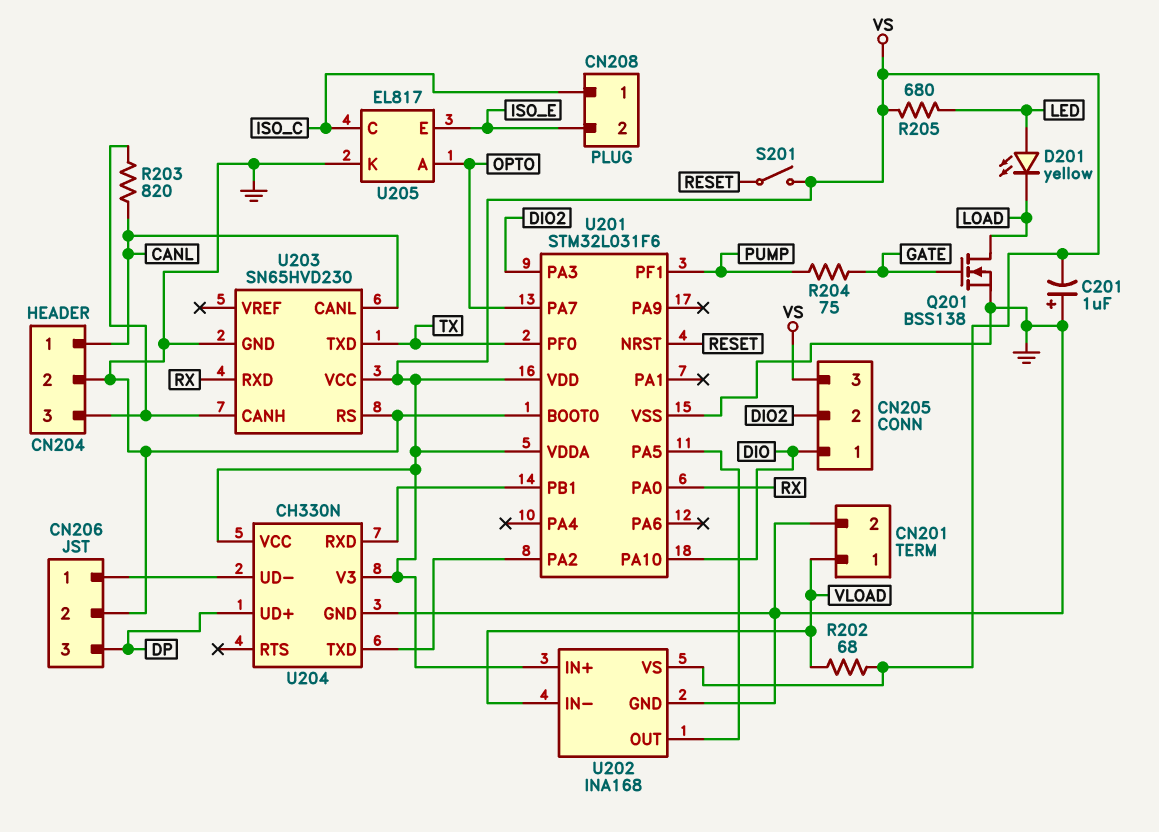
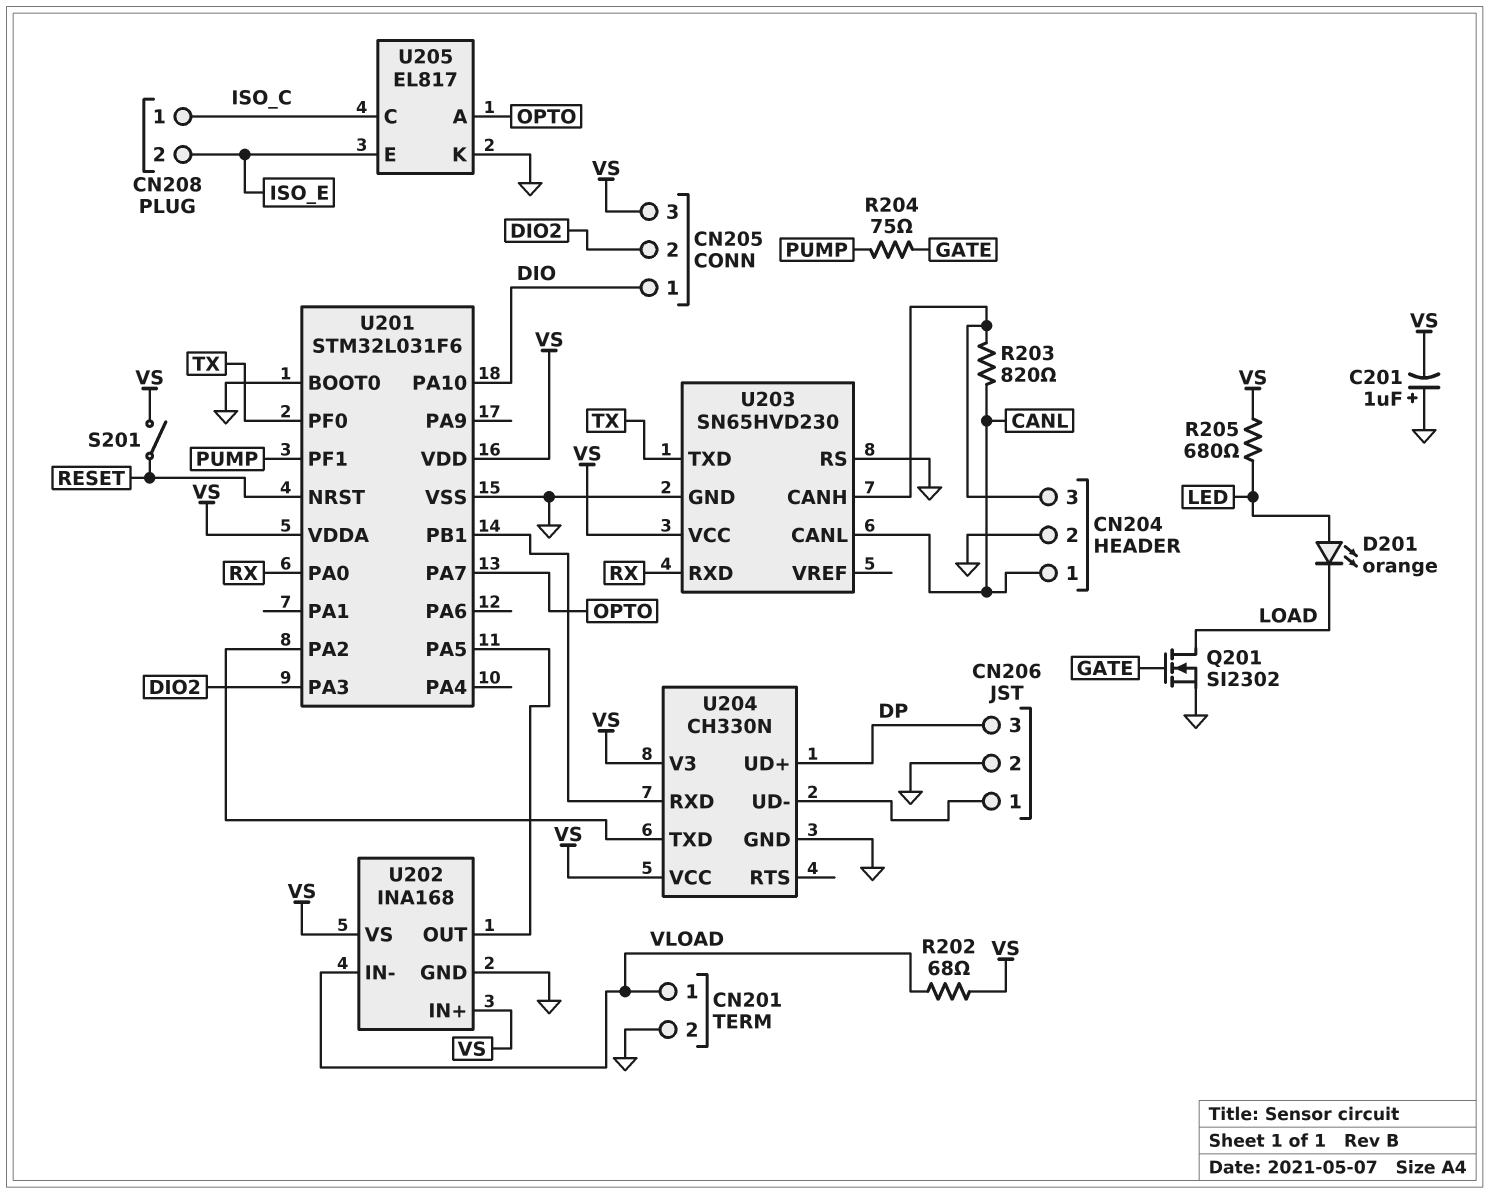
D201: LED yellow (A LED, K LOAD) -> LED orange (A LED, K LOAD)
Q201: NMOS BSS138 (G GATE, D LOAD, S GND) -> NMOS SI2302 (G GATE, D LOAD, S GND)

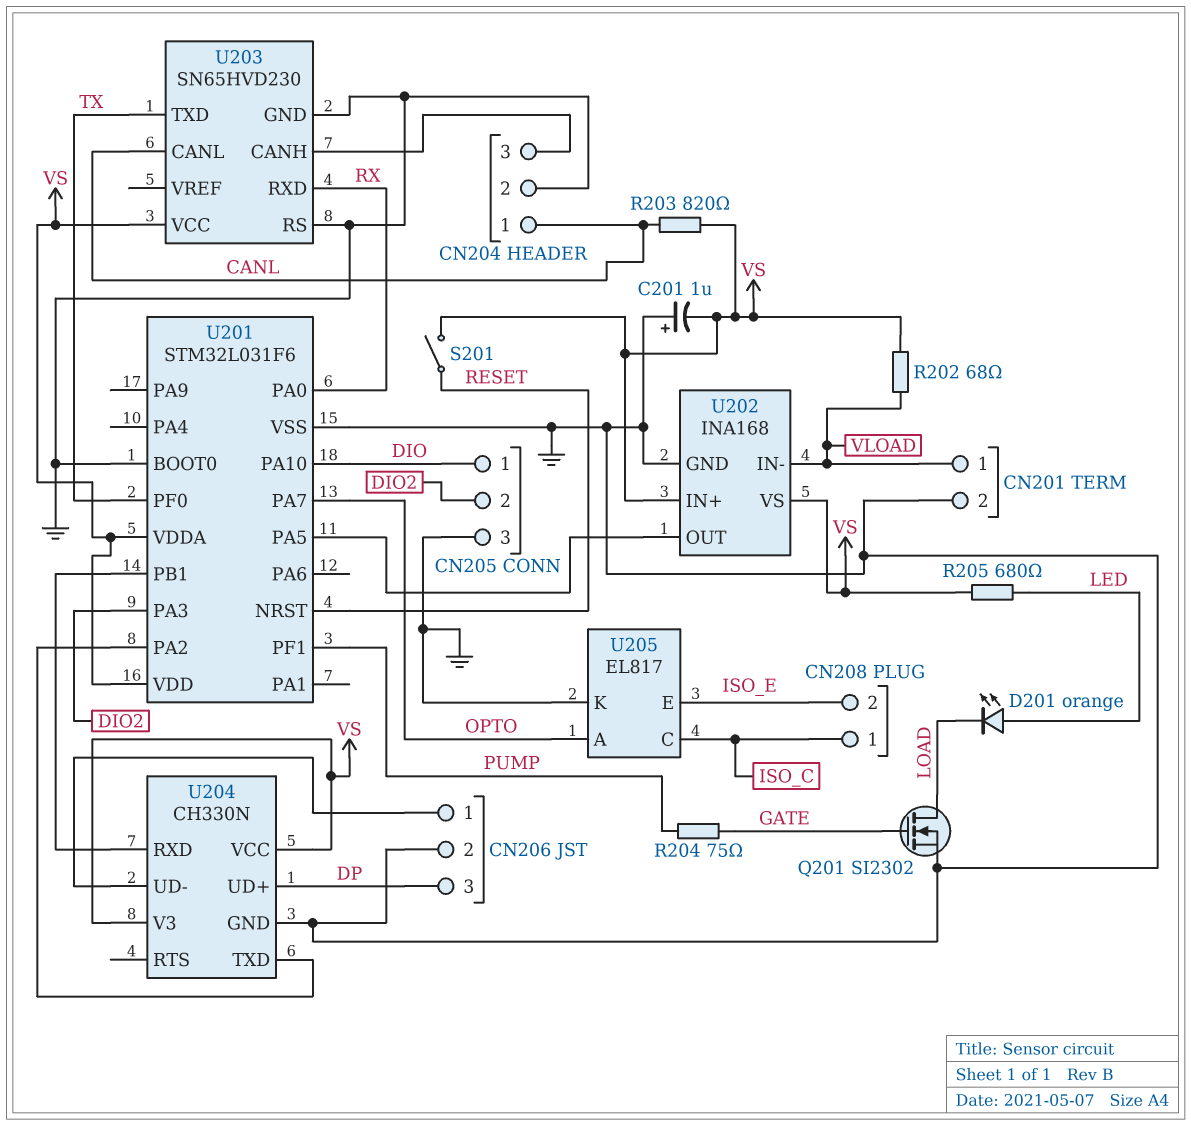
CN205 pin 3: VS -> GND
R203: 820 (CANL, CN204/3) -> 820 (CANL, VS)

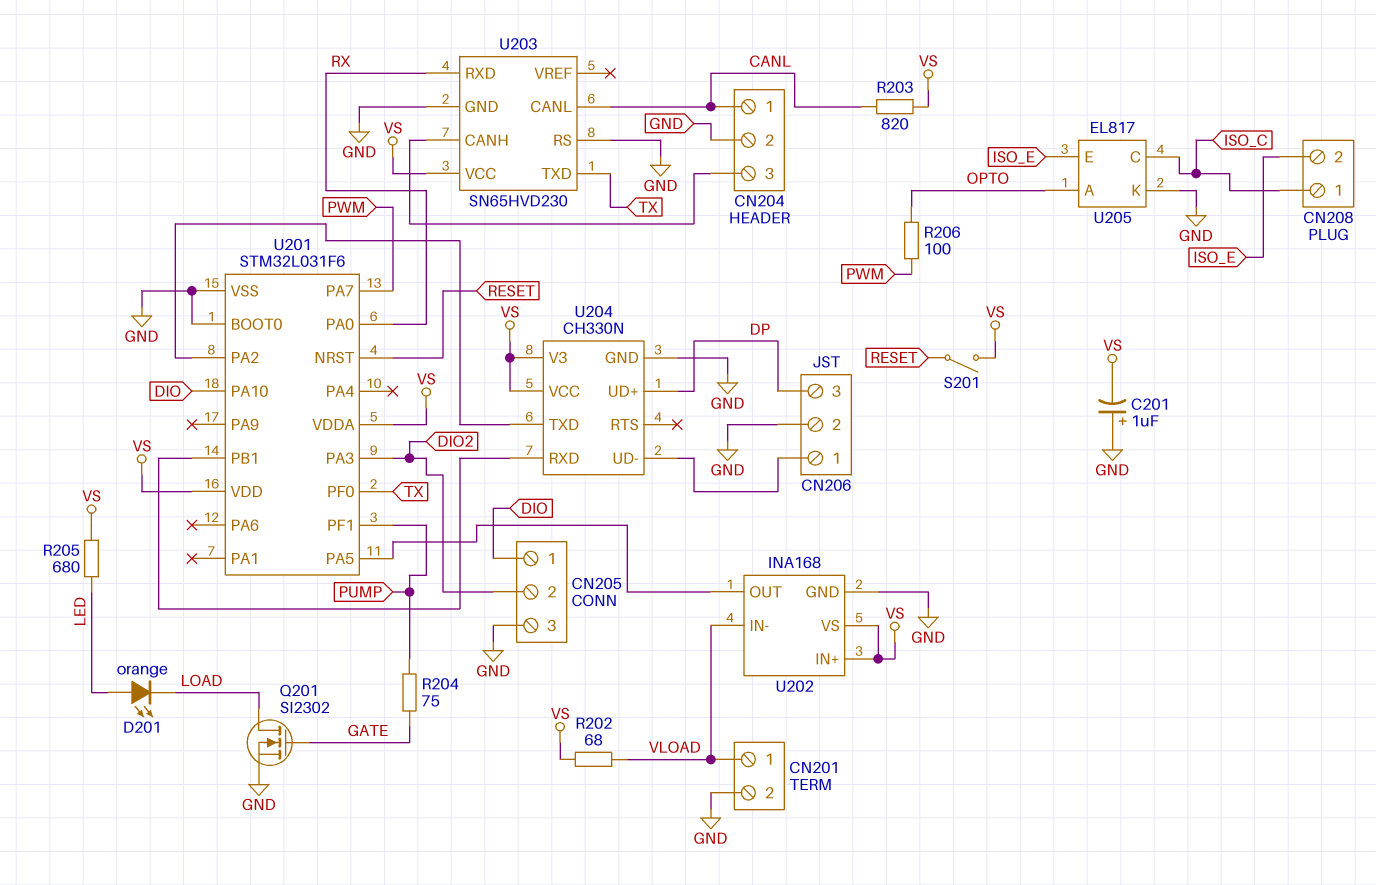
R206: none -> 100 (OPTO, PWM)
U201 pin PA7: OPTO -> PWM

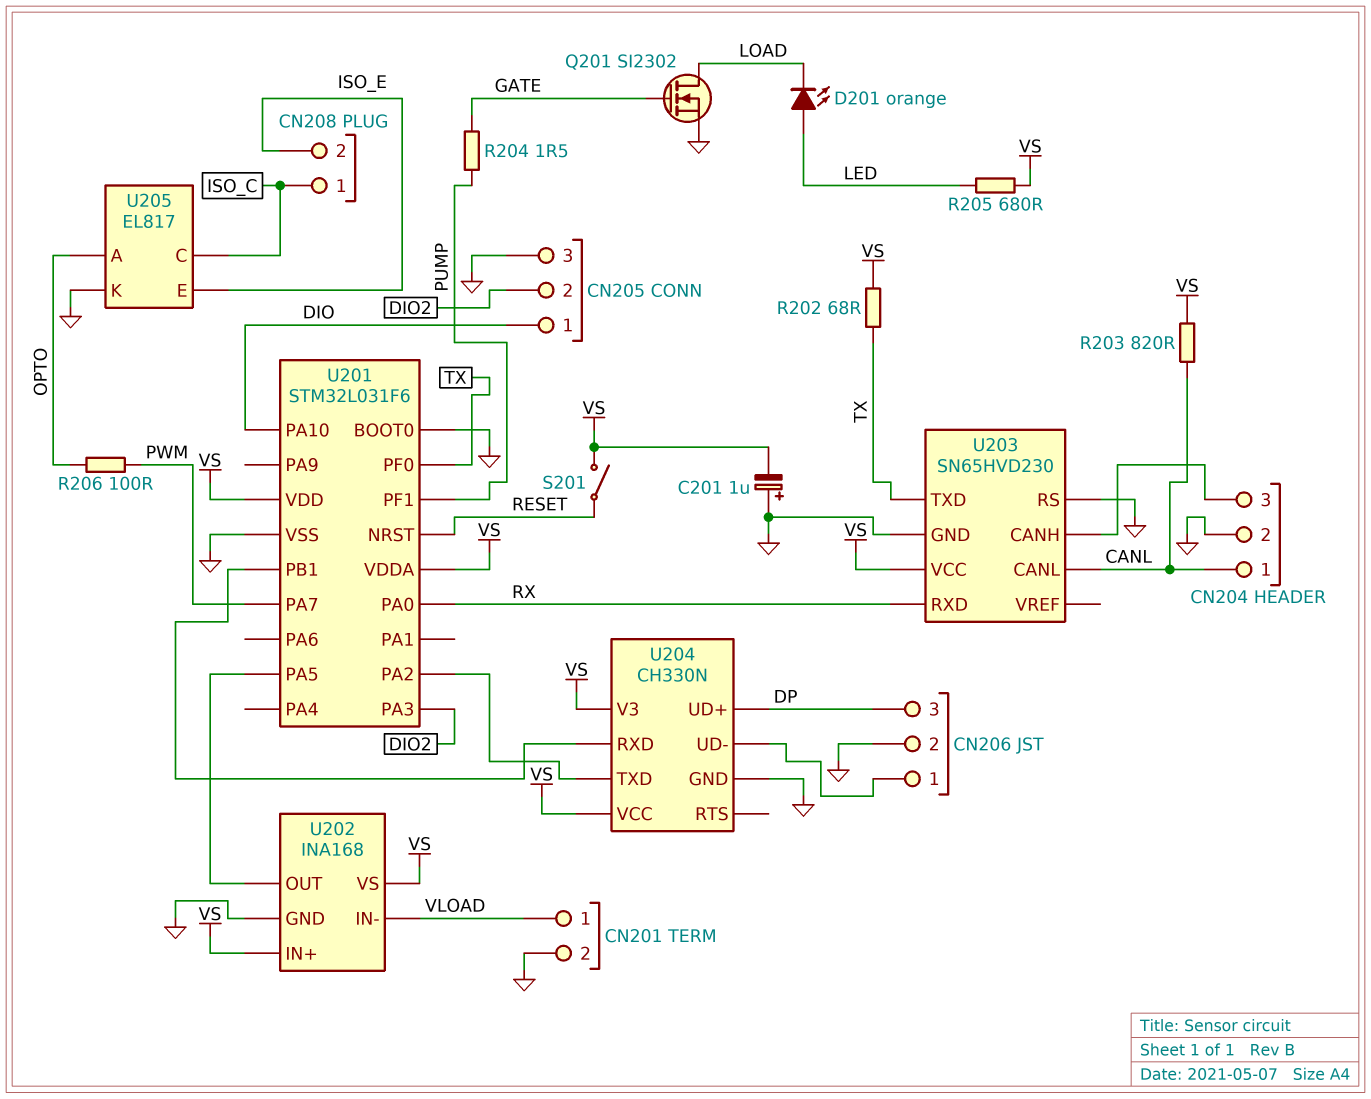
R202: 68 (VLOAD, VS) -> 68 (TX, VS)
R204: 75 (GATE, PUMP) -> 1.5 (GATE, PUMP)

